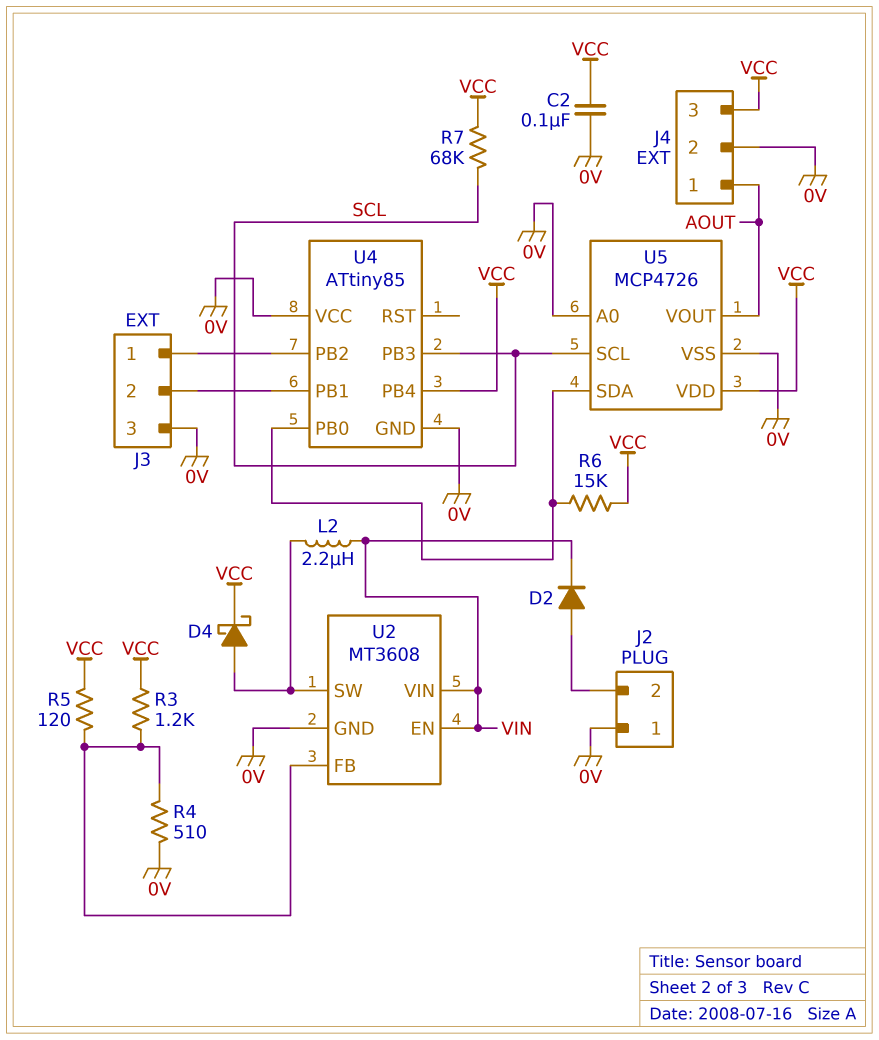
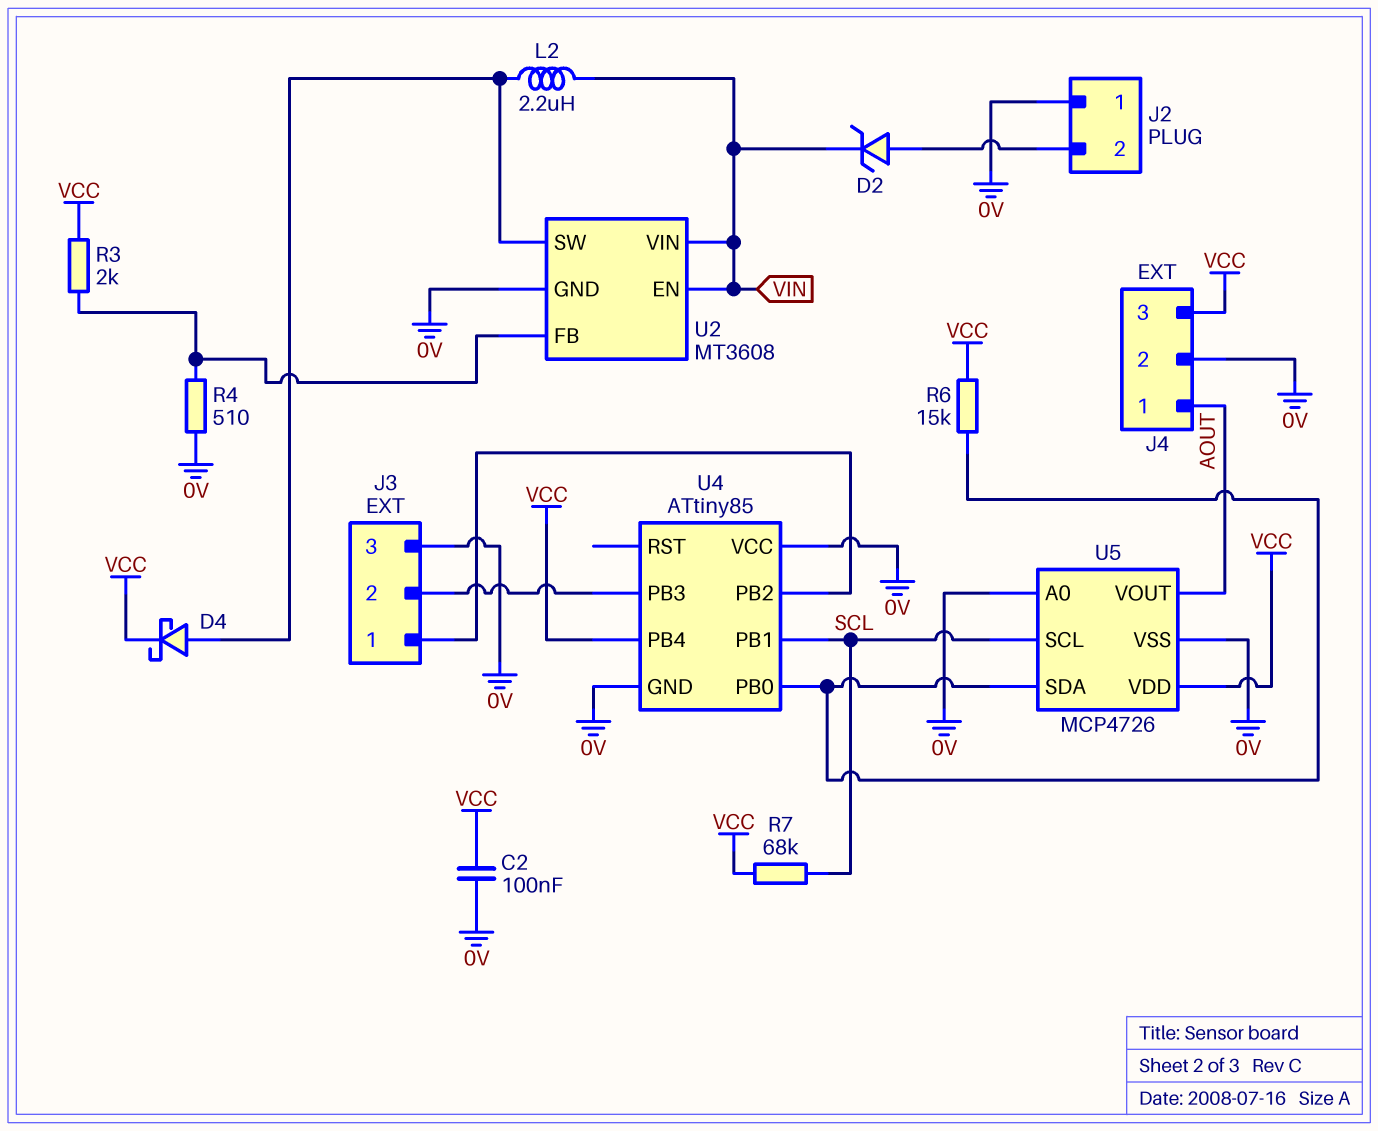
D2: diode (A J2/2, K VIN) -> zener (A J2/2, K VIN)
R3: 1.2k (U2/FB, VCC) -> 2k (U2/FB, VCC)
R5: 120 (U2/FB, VCC) -> none
U4 pin PB1: J3/2 -> SCL
U4 pin PB3: SCL -> J3/2

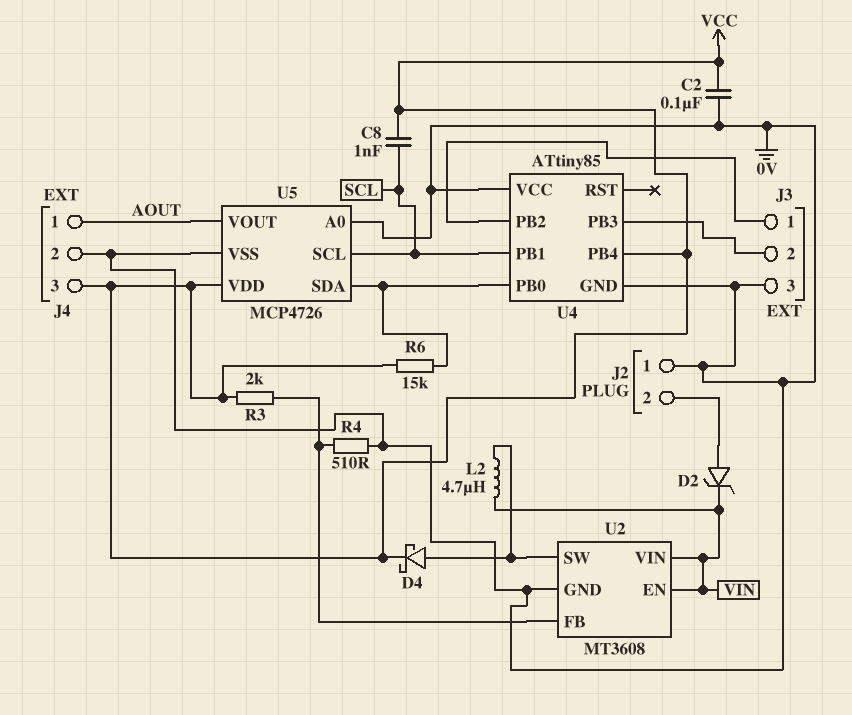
C8: none -> 1nF (SCL, VCC)
L2: 2.2uH (U2/SW, VIN) -> 4.7uH (U2/SW, VIN)
R7: 68k (SCL, VCC) -> none

